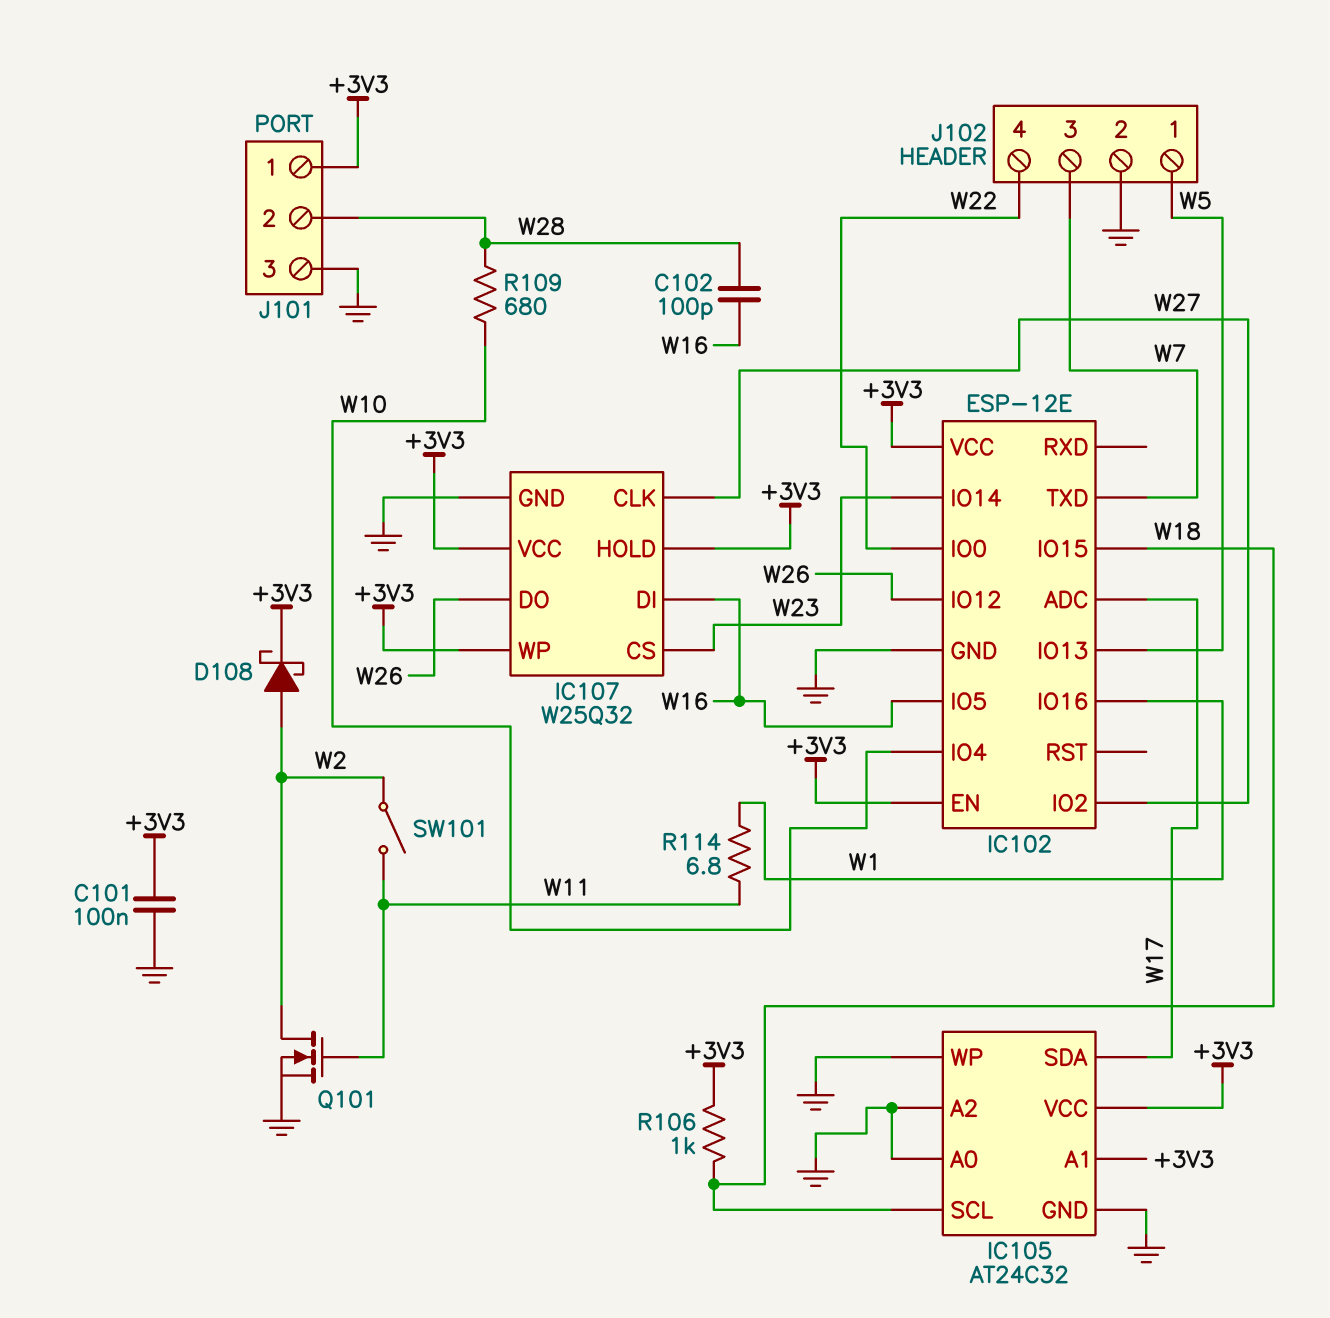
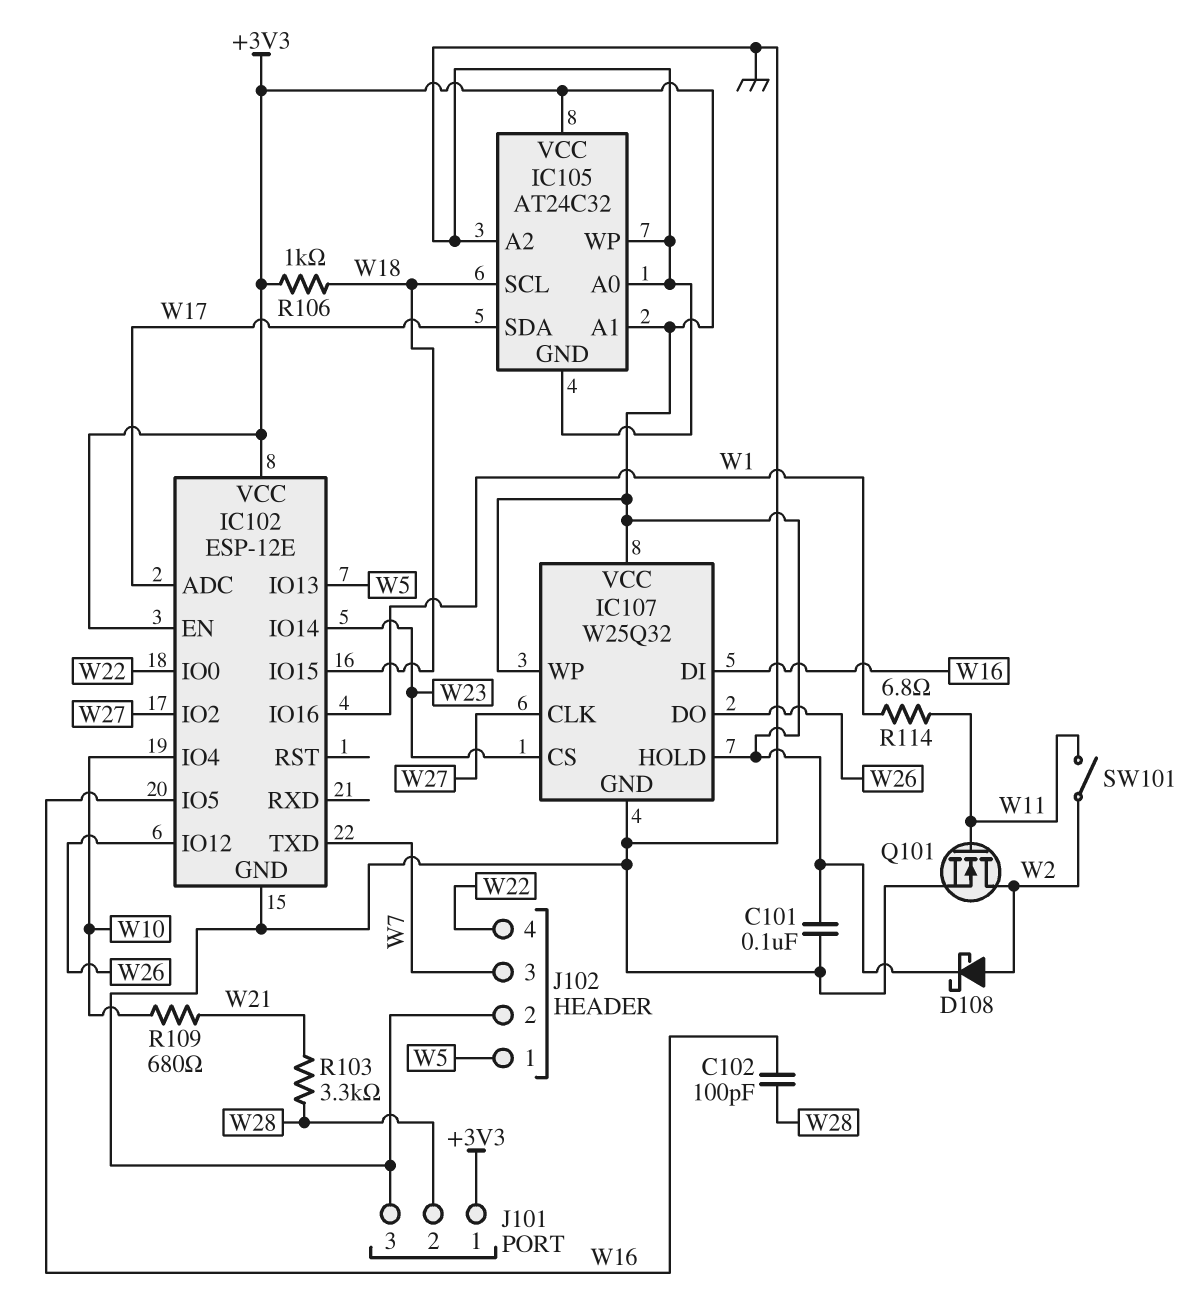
R103: none -> 3.3k (W21, W28)
R109: 680 (W10, W28) -> 680 (W10, W21)

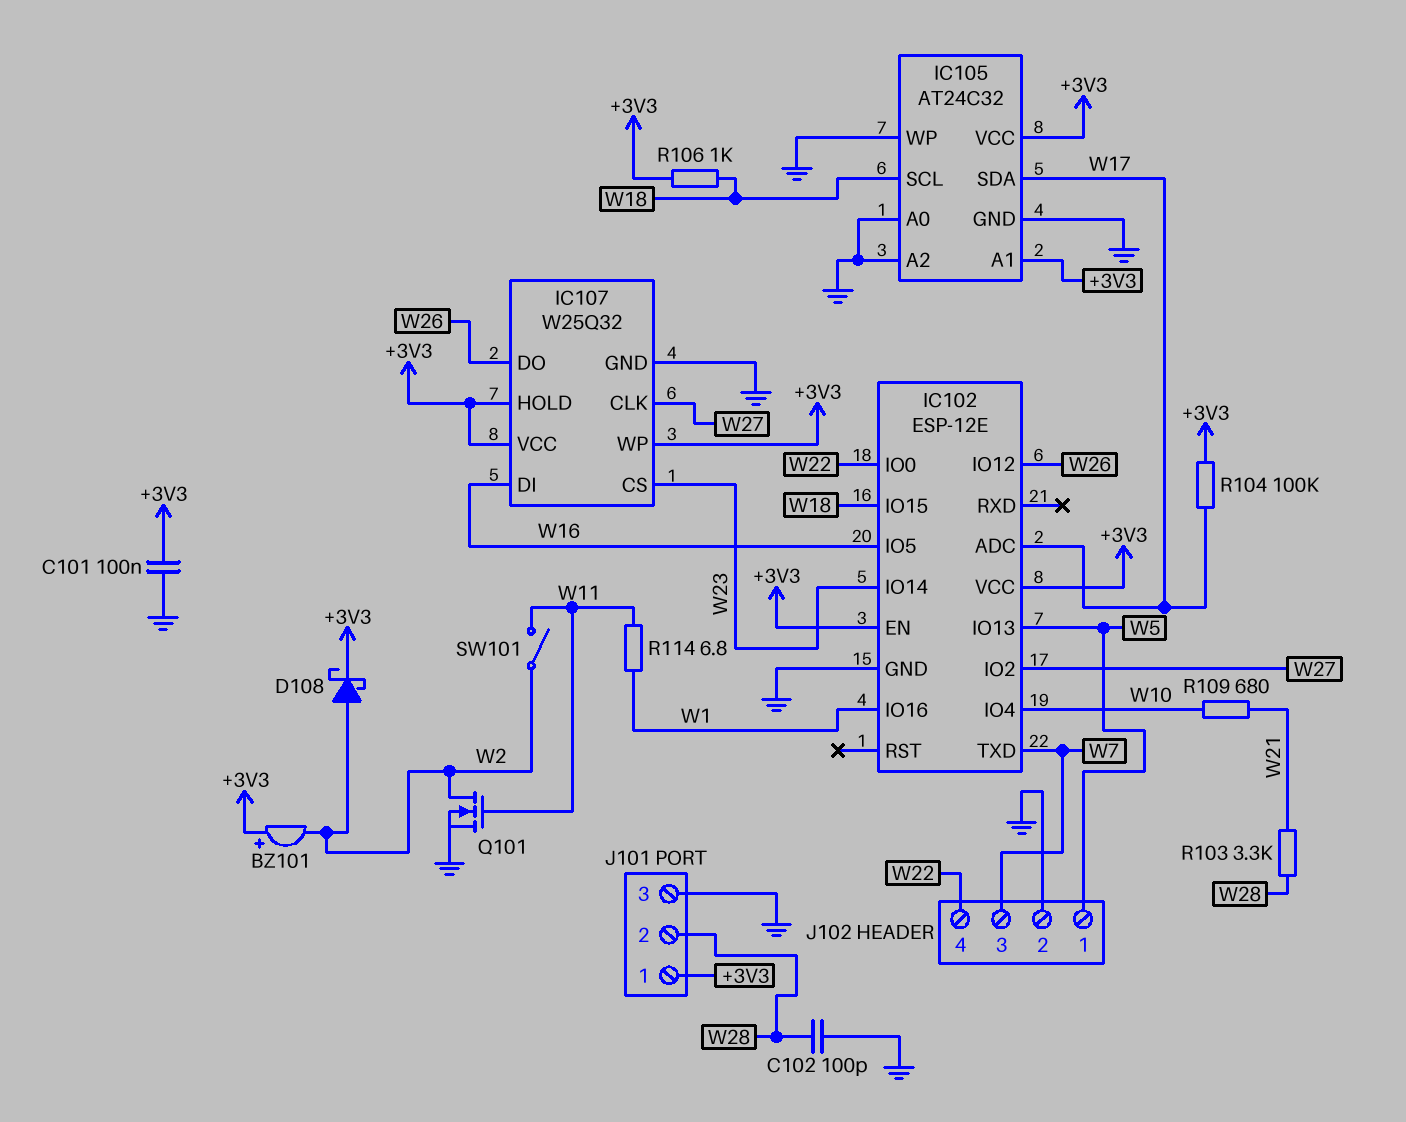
BZ101: none -> buzzer (plus +3V3, minus W2)
C102: 100pF (W16, W28) -> 100pF (GND, W28)
R104: none -> 100k (+3V3, W17)

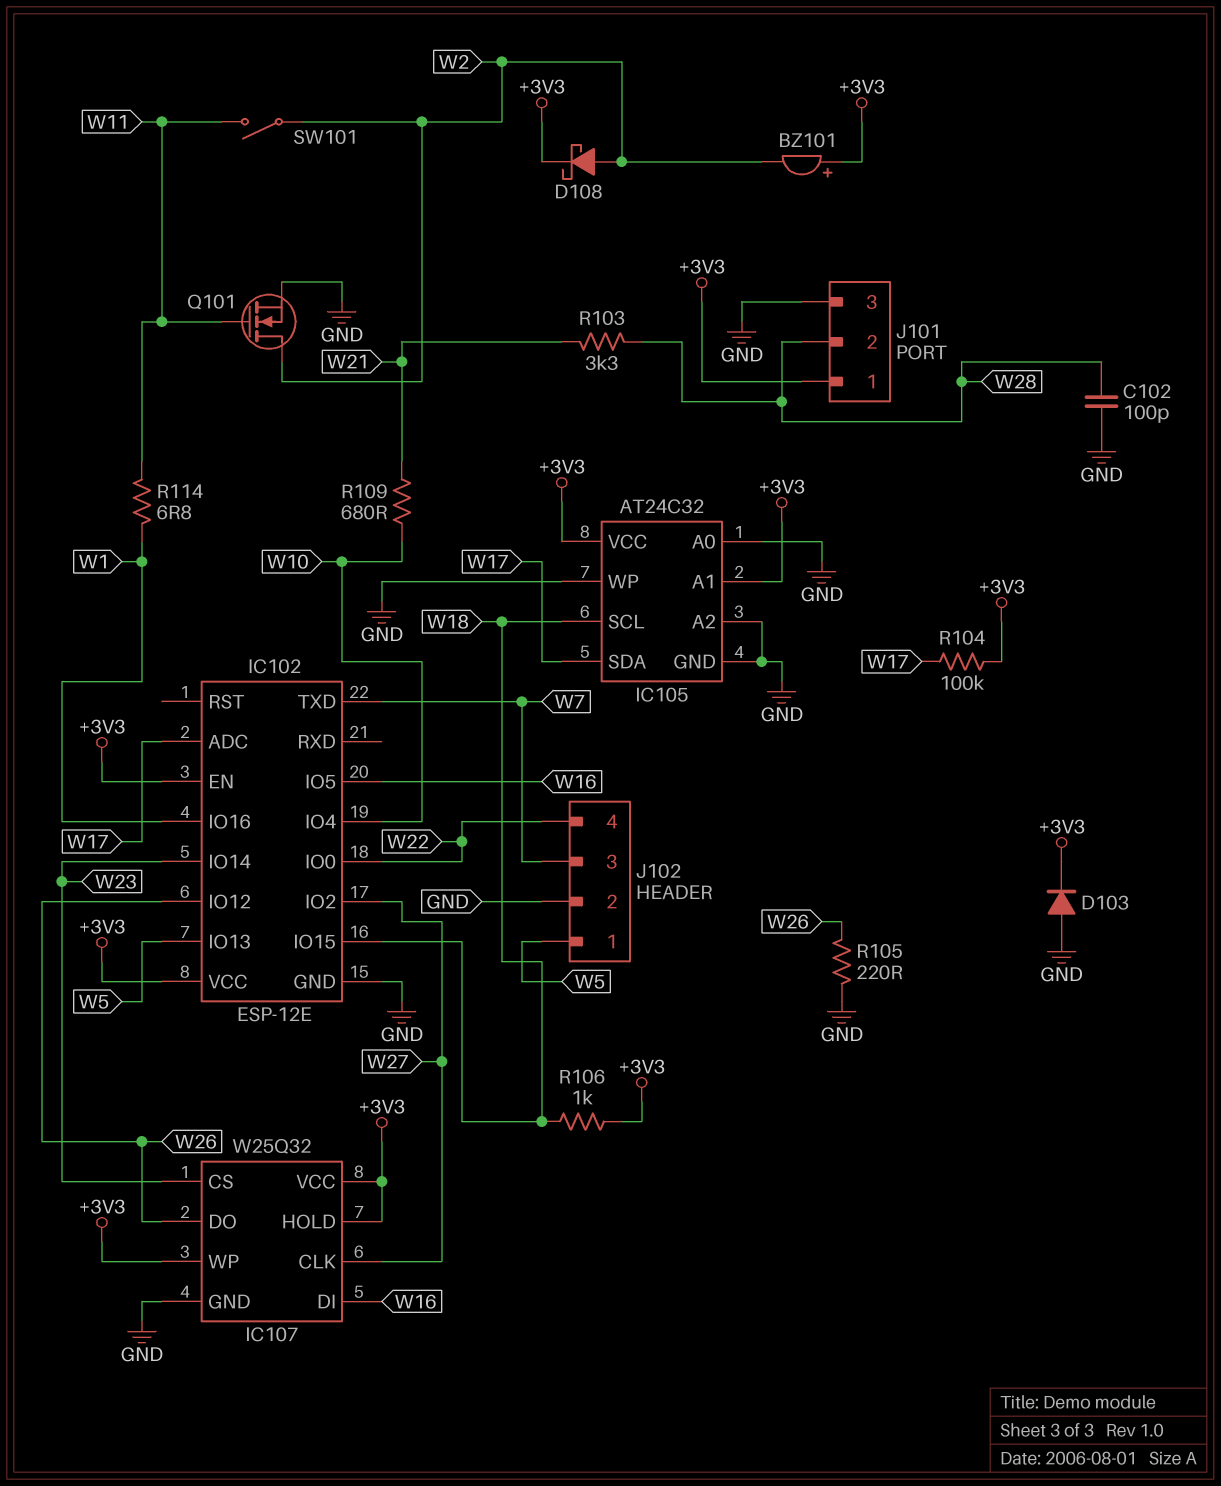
C101: 100nF (+3V3, GND) -> none
D103: none -> diode (A GND, K +3V3)
R105: none -> 220 (GND, W26)

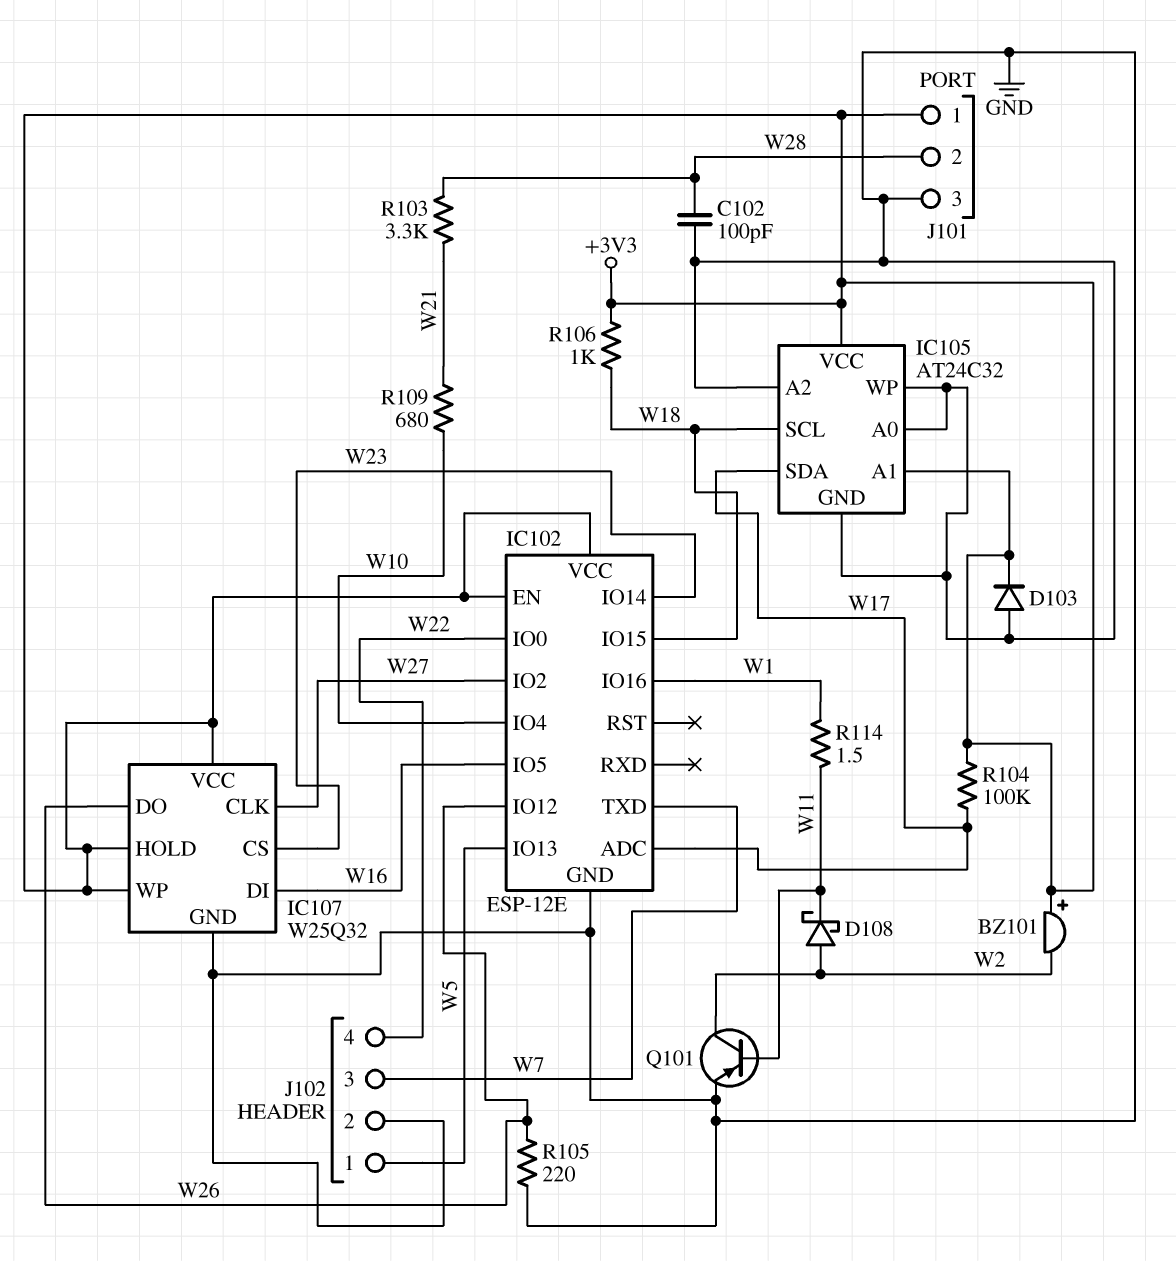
D108: schottky (A W2, K +3V3) -> schottky (A W2, K W11)
Q101: NMOS (G W11, D W2, S GND) -> PNP (B W11, C W2, E GND)
R114: 6.8 (W1, W11) -> 1.5 (W1, W11)
SW101: switch (W2, W11) -> none

